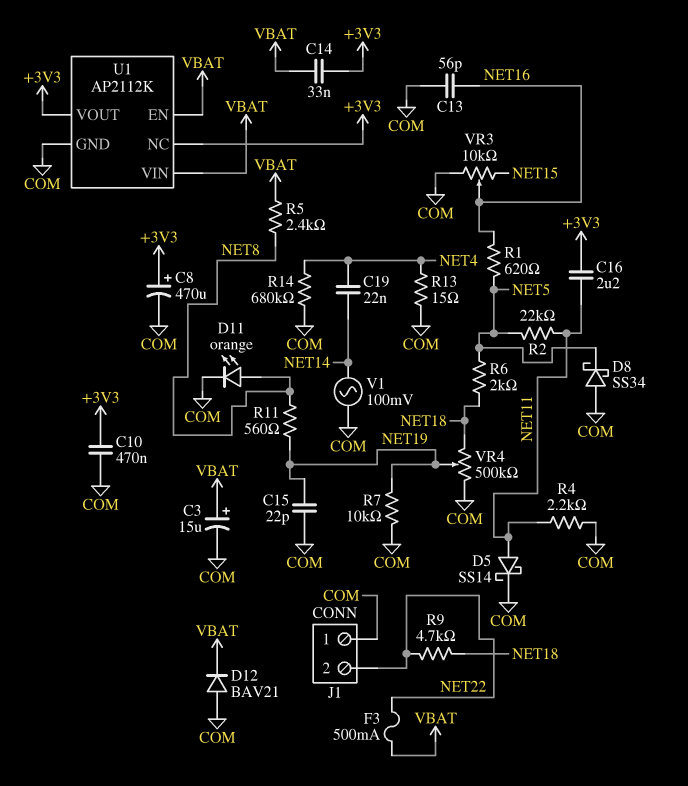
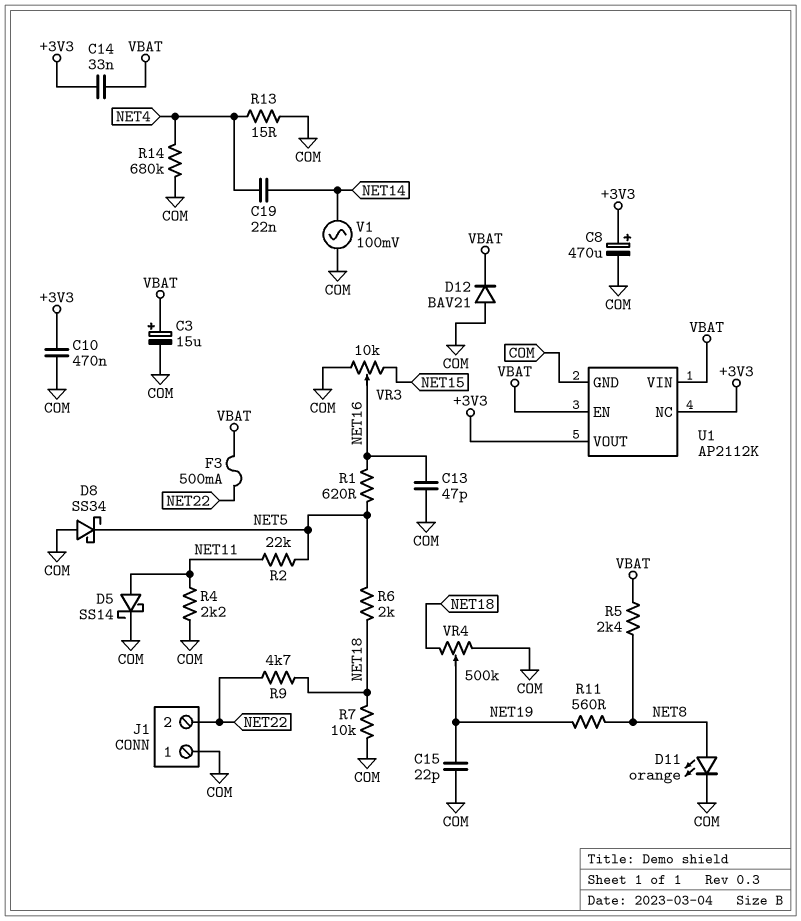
C13: 56pF (COM, NET16) -> 47pF (COM, NET16)
C16: 2.2uF (+3V3, NET11) -> none
R7: 10k (COM, NET19) -> 10k (COM, NET18)

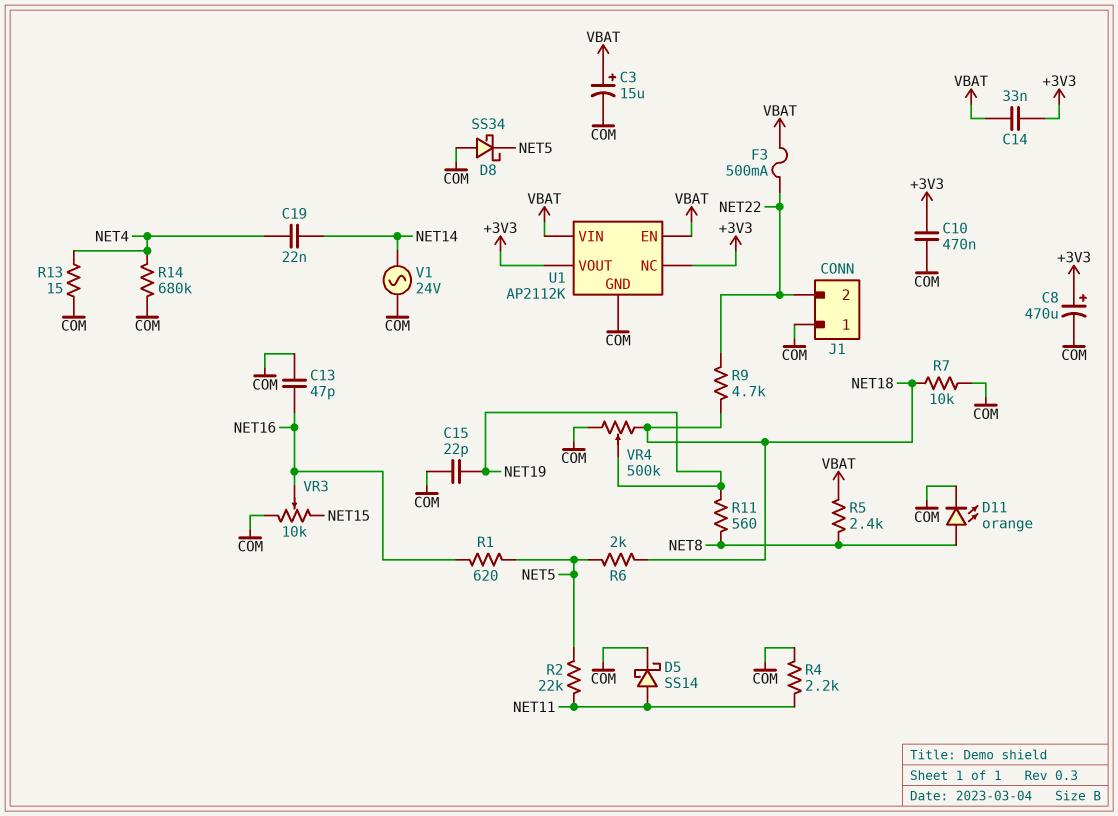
D12: diode BAV21 (A COM, K VBAT) -> none
V1: AC 100mV (COM, NET14) -> AC 24V (COM, NET14)

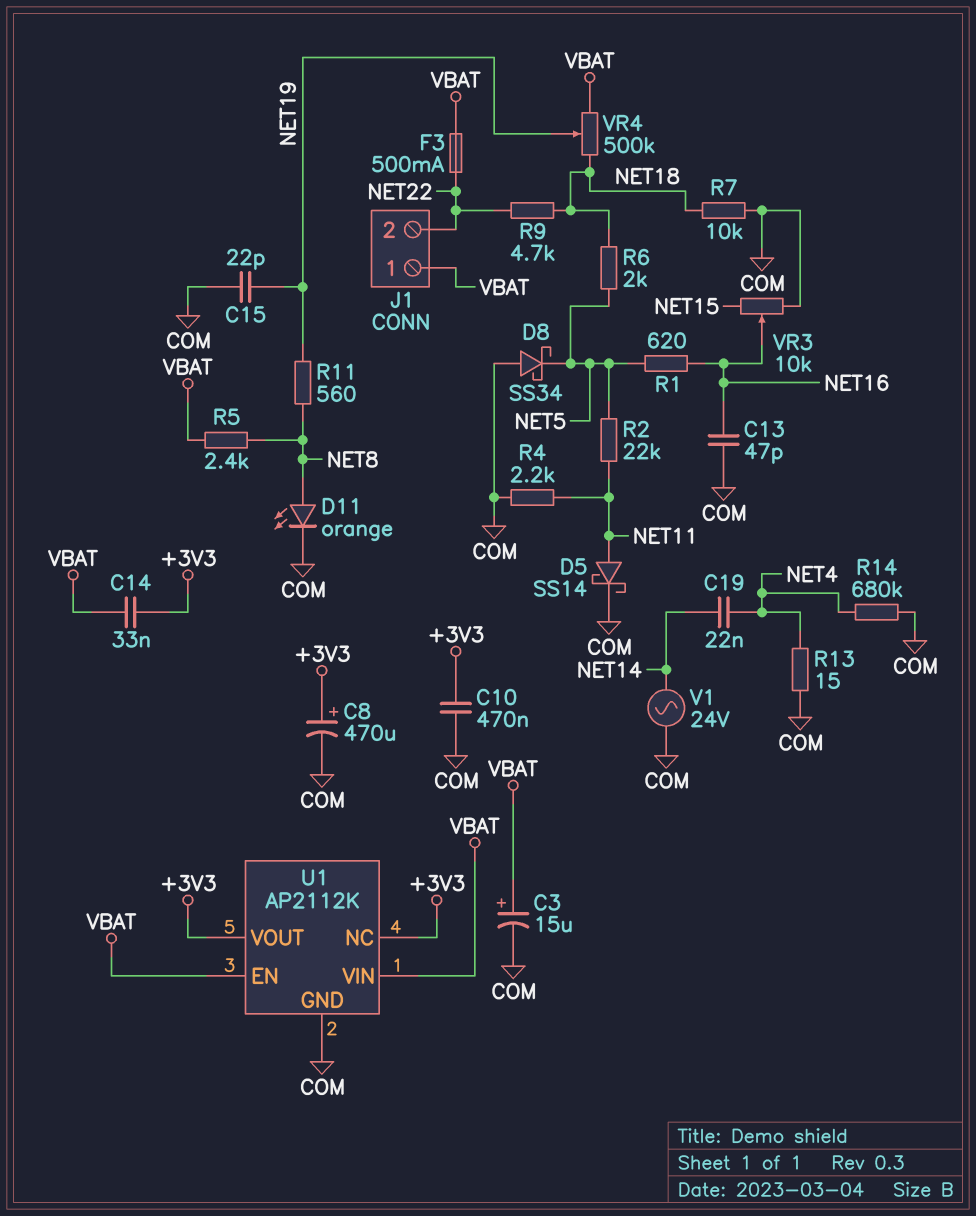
J1 pin 1: COM -> VBAT
VR4: 500k (COM, NET18, wiper NET19) -> 500k (NET18, VBAT, wiper NET19)

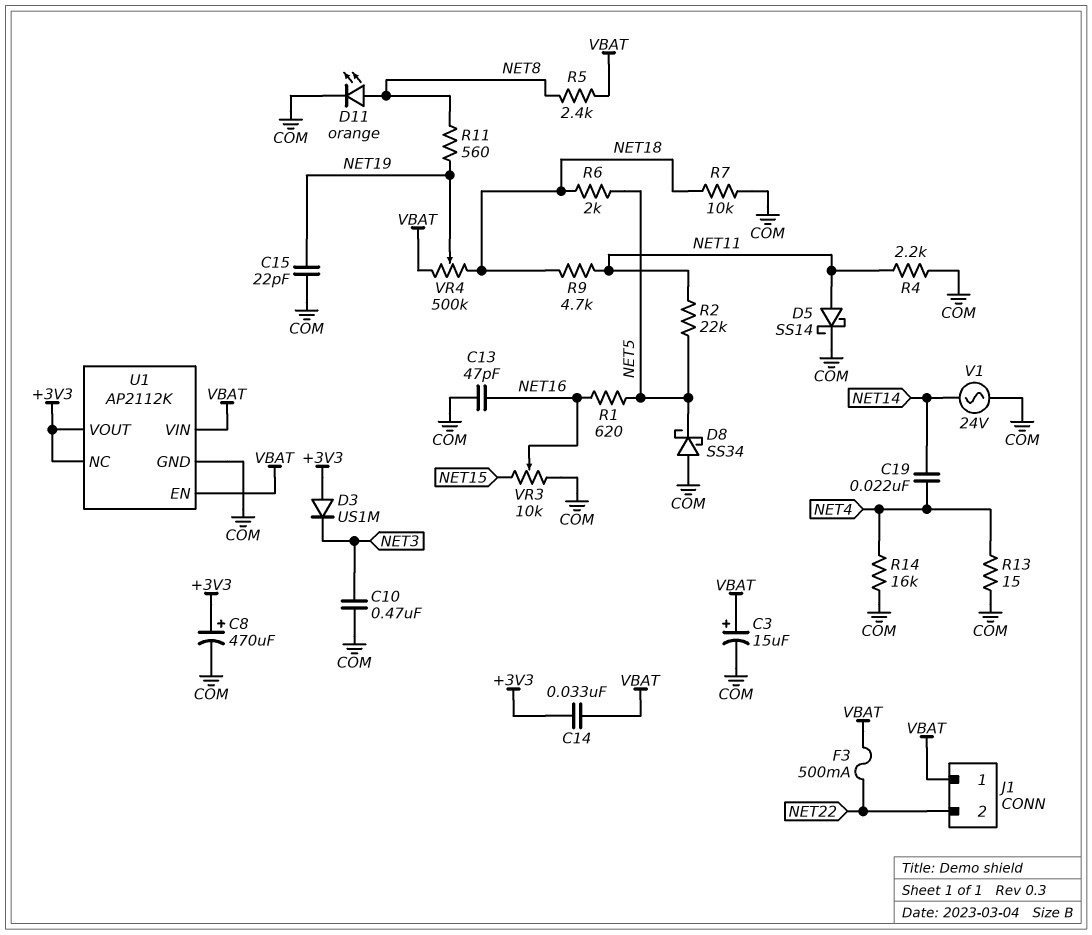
C10: 470nF (+3V3, COM) -> 470nF (COM, NET3)
D3: none -> diode US1M (A +3V3, K NET3)
R9: 4.7k (NET18, NET22) -> 4.7k (NET11, NET18)
R14: 680k (COM, NET4) -> 16k (COM, NET4)

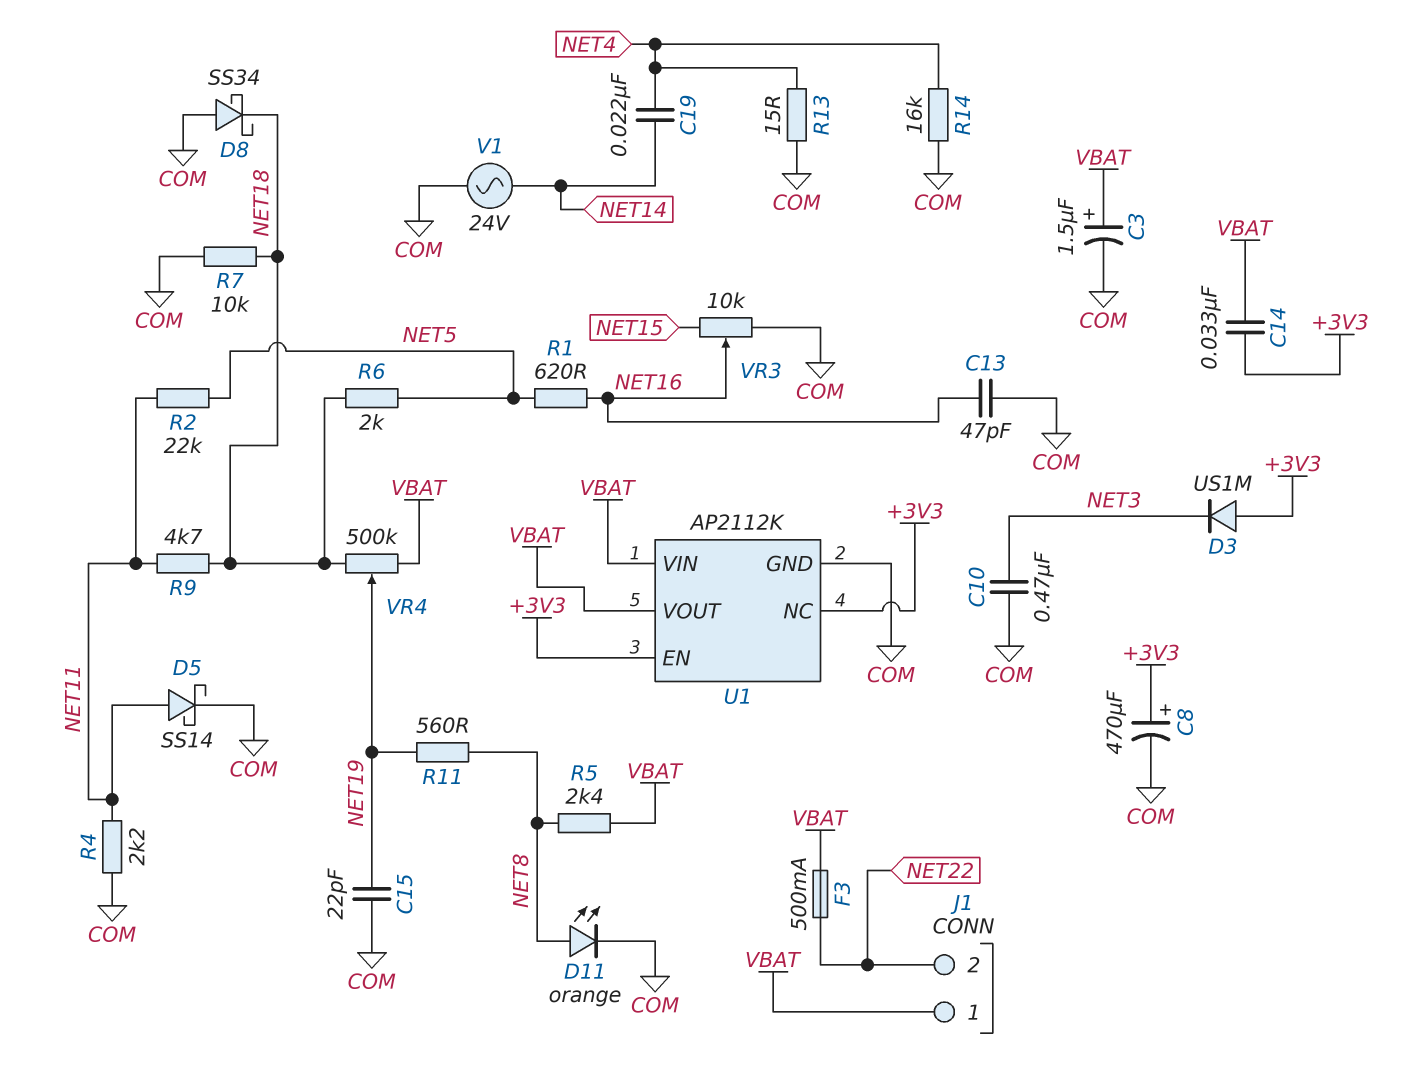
C3: 15uF (plus VBAT, minus COM) -> 1.5uF (plus VBAT, minus COM)
D8: schottky SS34 (A COM, K NET5) -> schottky SS34 (A COM, K NET18)
U1 pin EN: VBAT -> +3V3
U1 pin VOUT: +3V3 -> VBAT

